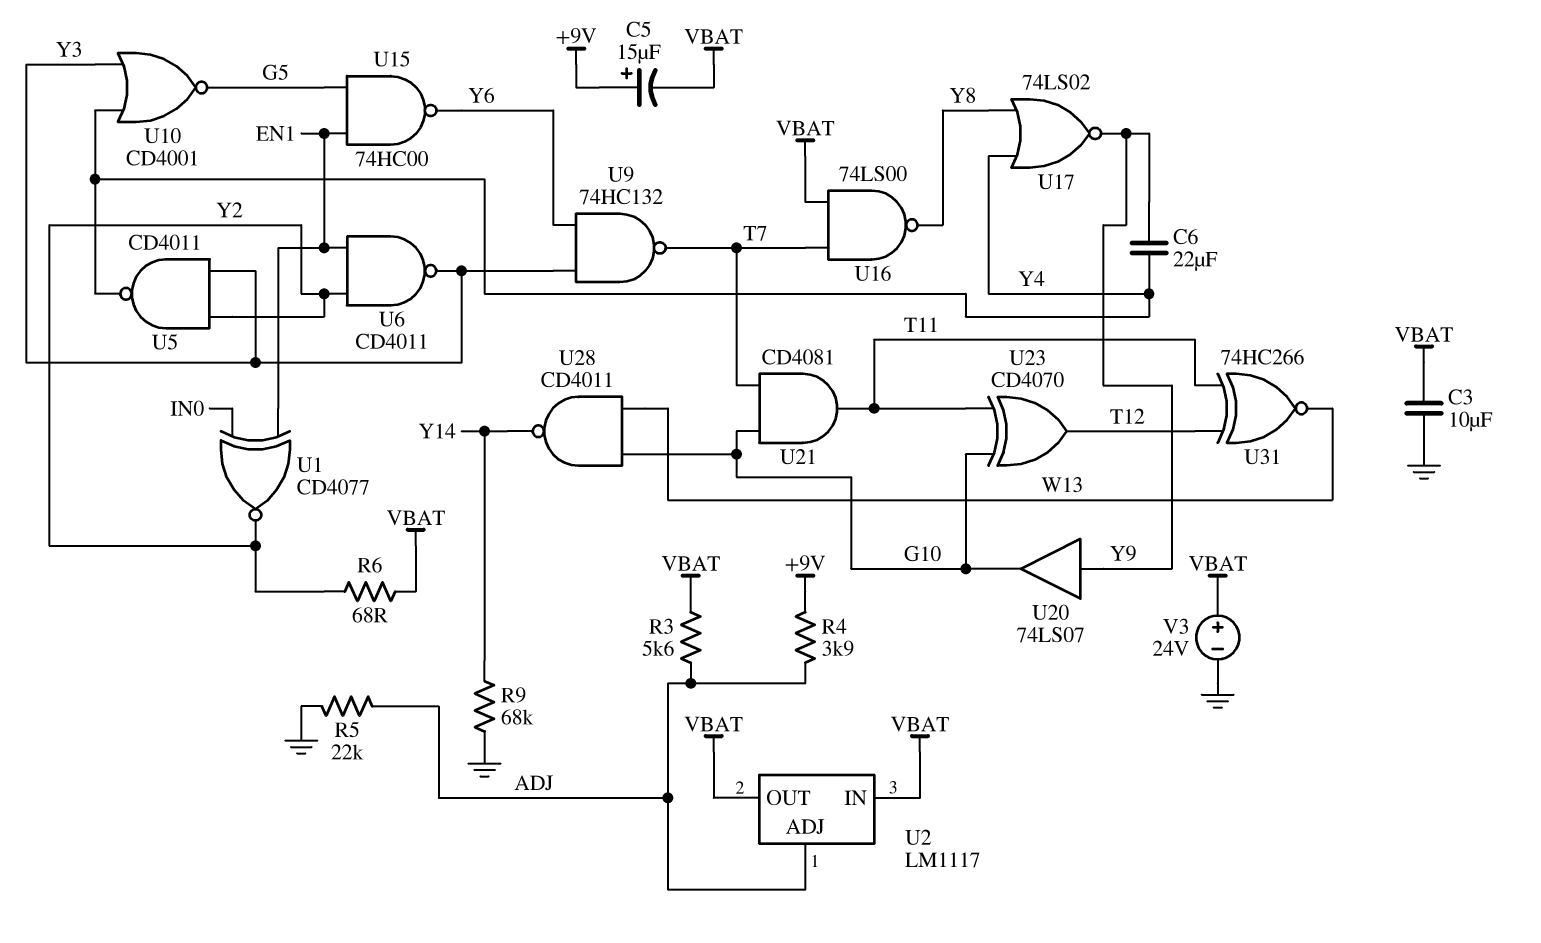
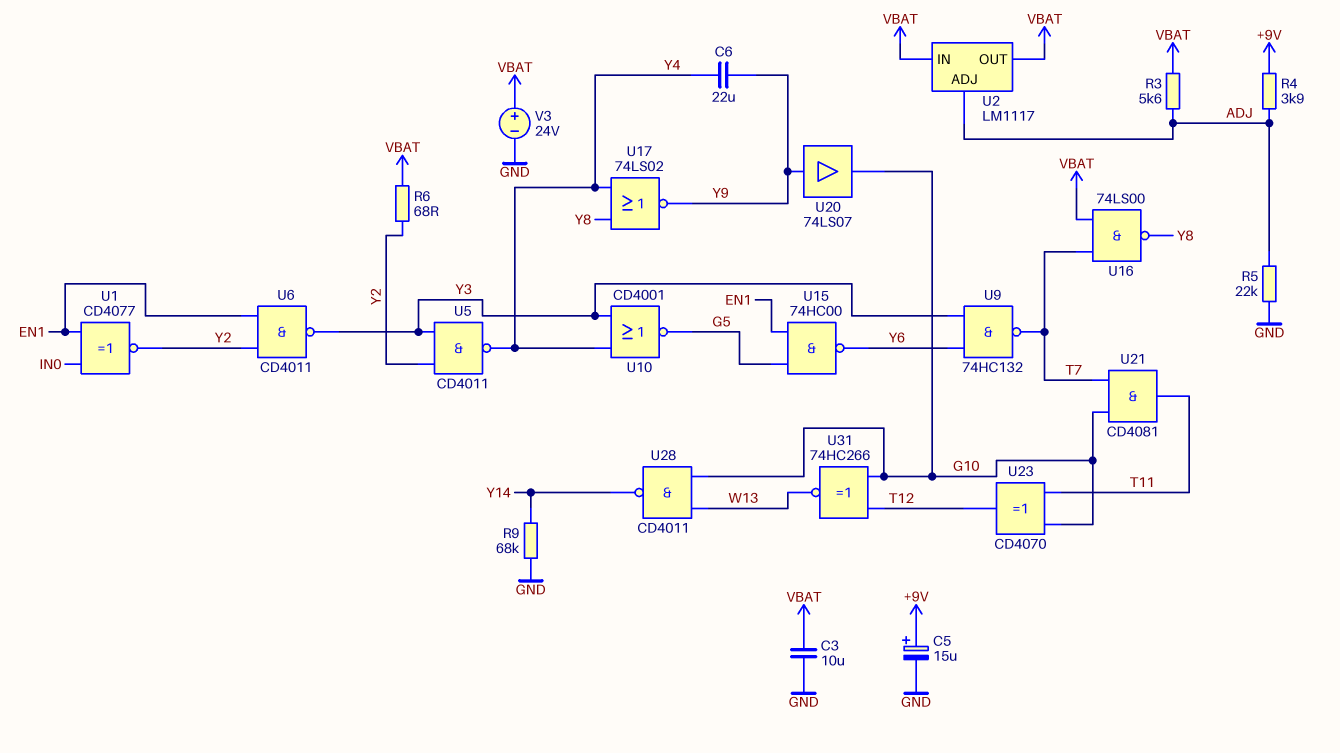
C5: 15uF (plus +9V, minus VBAT) -> 15uF (plus +9V, minus GND)
U31: XNOR 74HC266 (in T11, in T12, out W13) -> XNOR 74HC266 (in G10, in T12, out W13)

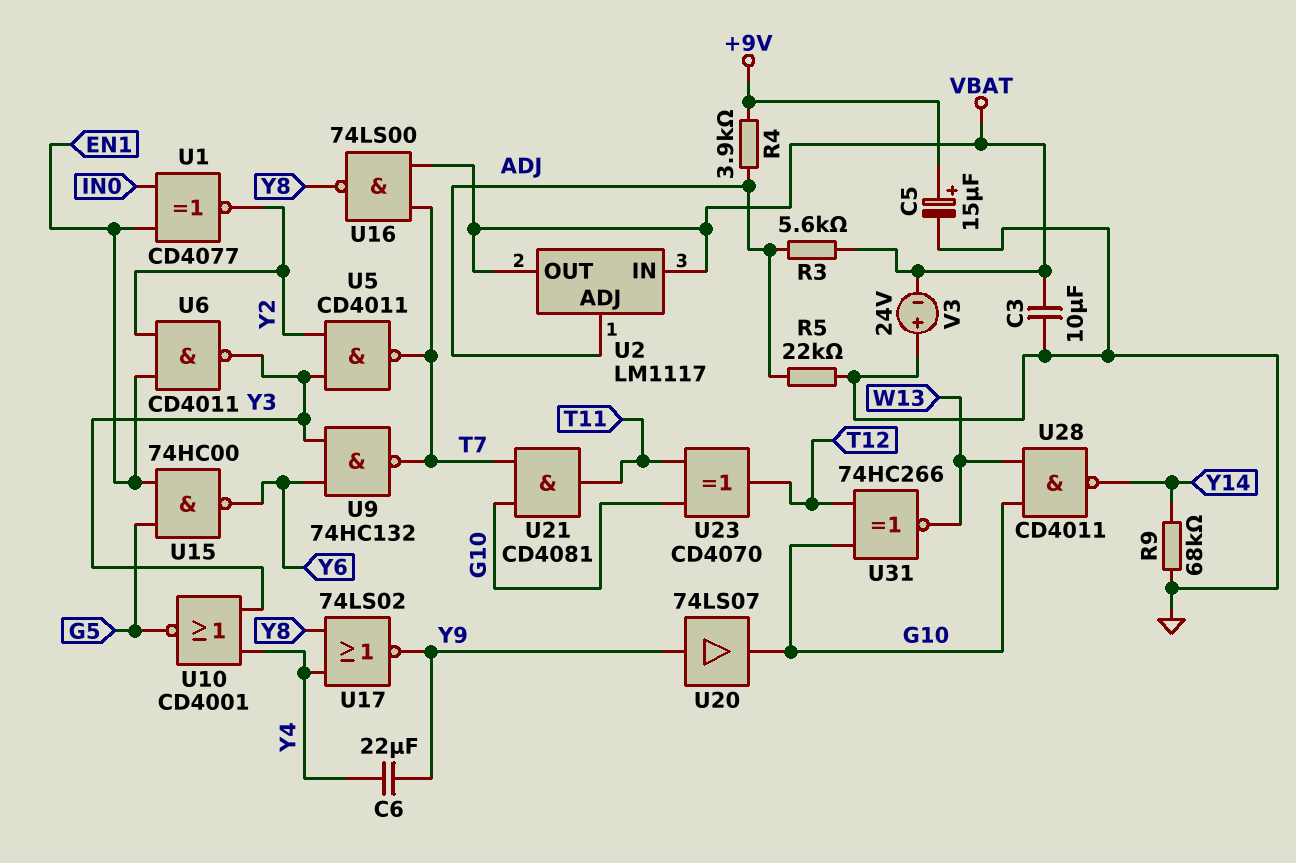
R6: 68 (VBAT, Y2) -> none
U5: NAND CD4011 (in Y2, in Y3, out Y4) -> NAND CD4011 (in Y2, in Y3, out T7)
V3: 24V (plus VBAT, minus GND) -> 24V (plus GND, minus VBAT)

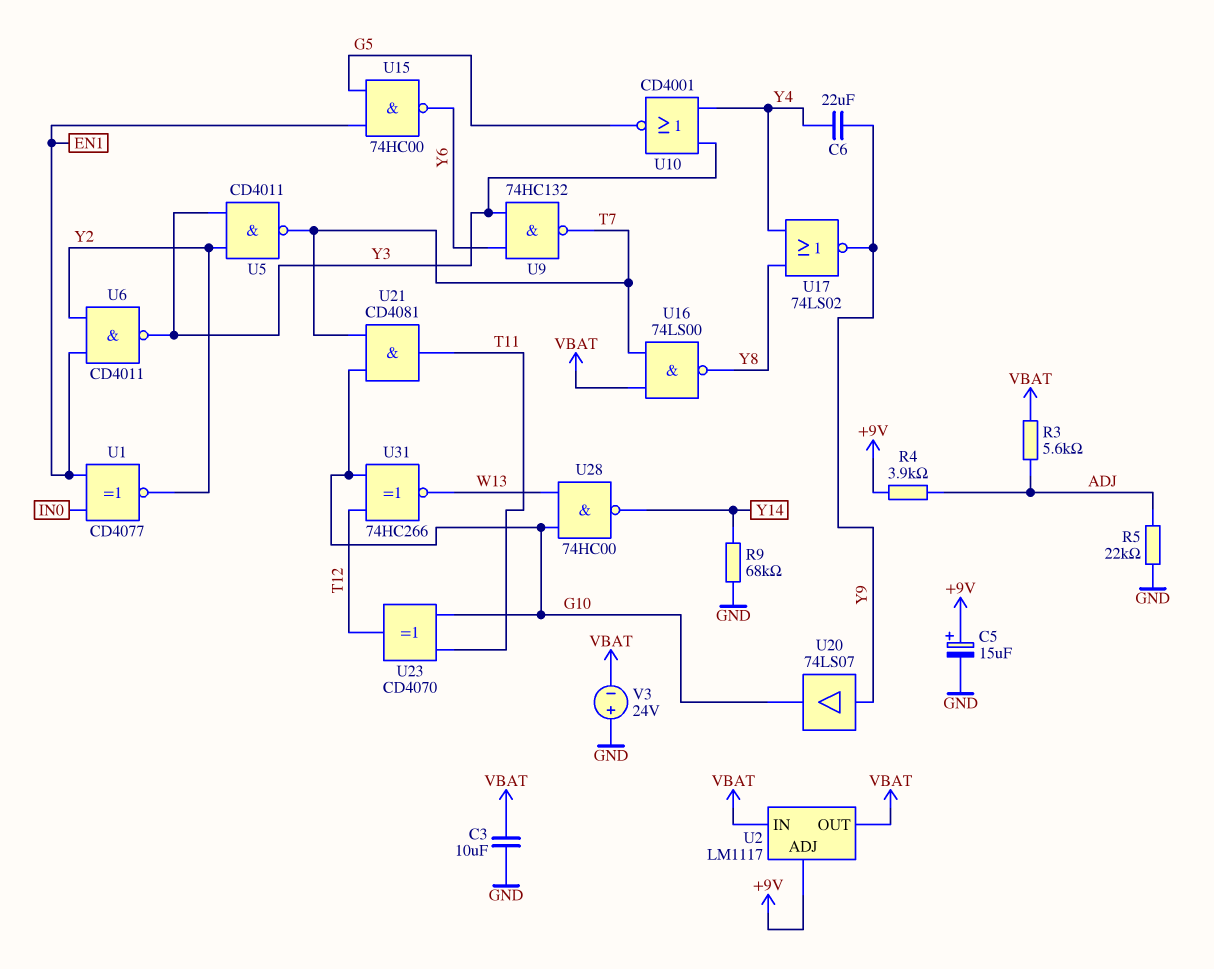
U2 pin ADJ: ADJ -> +9V
U28: NAND CD4011 (in G10, in W13, out Y14) -> NAND 74HC00 (in G10, in W13, out Y14)

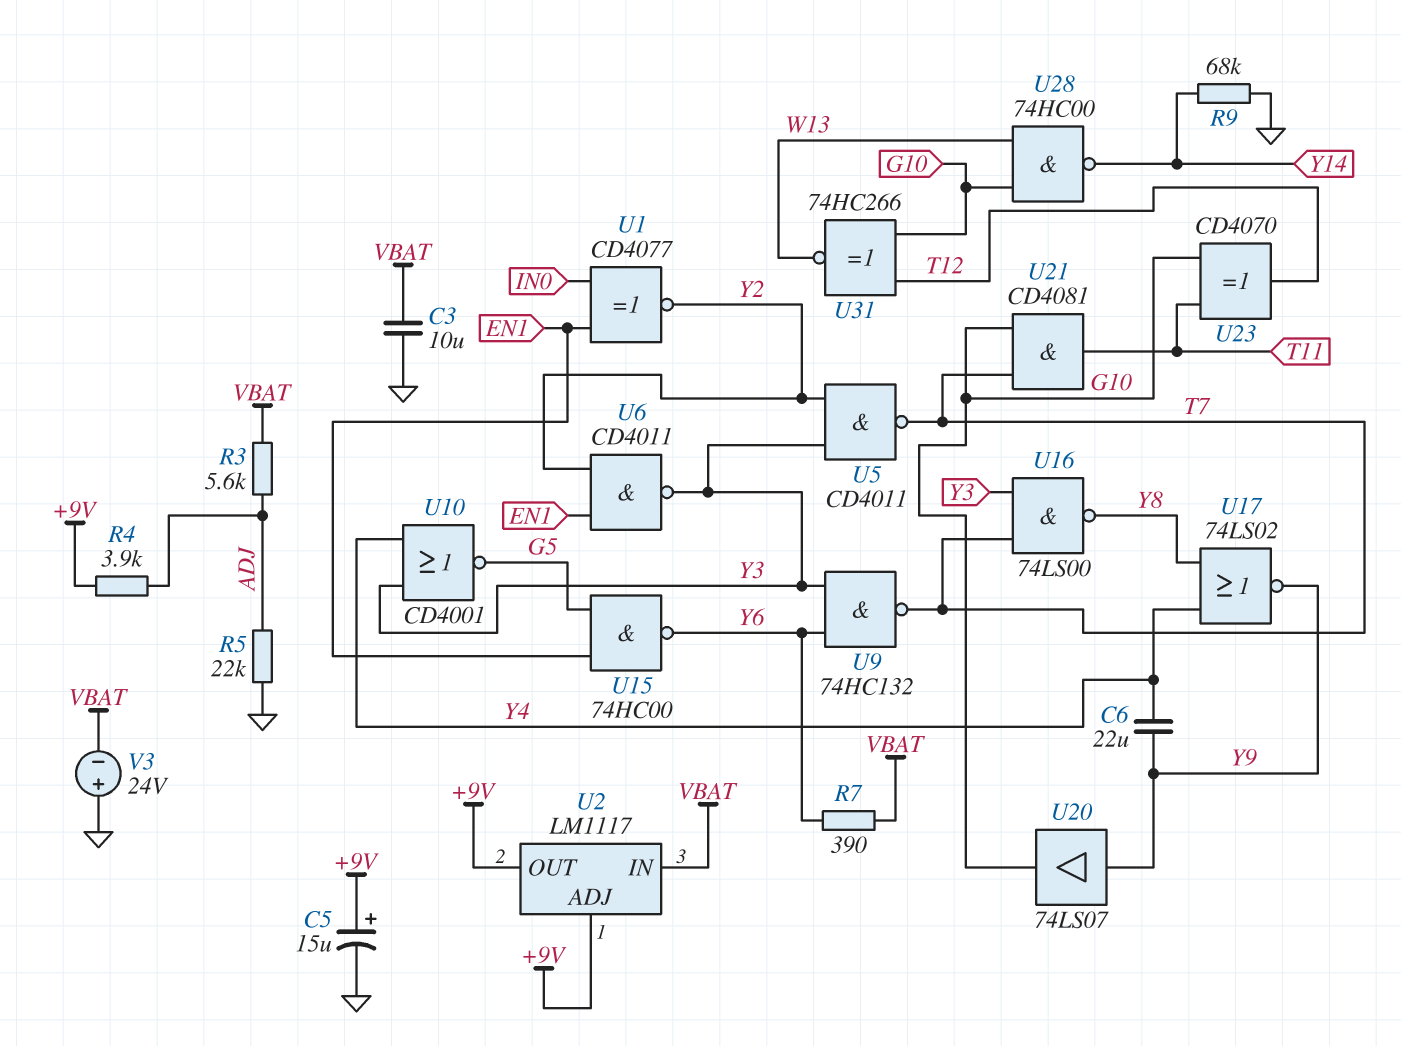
R7: none -> 390 (VBAT, Y6)
U2 pin OUT: VBAT -> +9V
U16: NAND 74LS00 (in T7, in VBAT, out Y8) -> NAND 74LS00 (in T7, in Y3, out Y8)

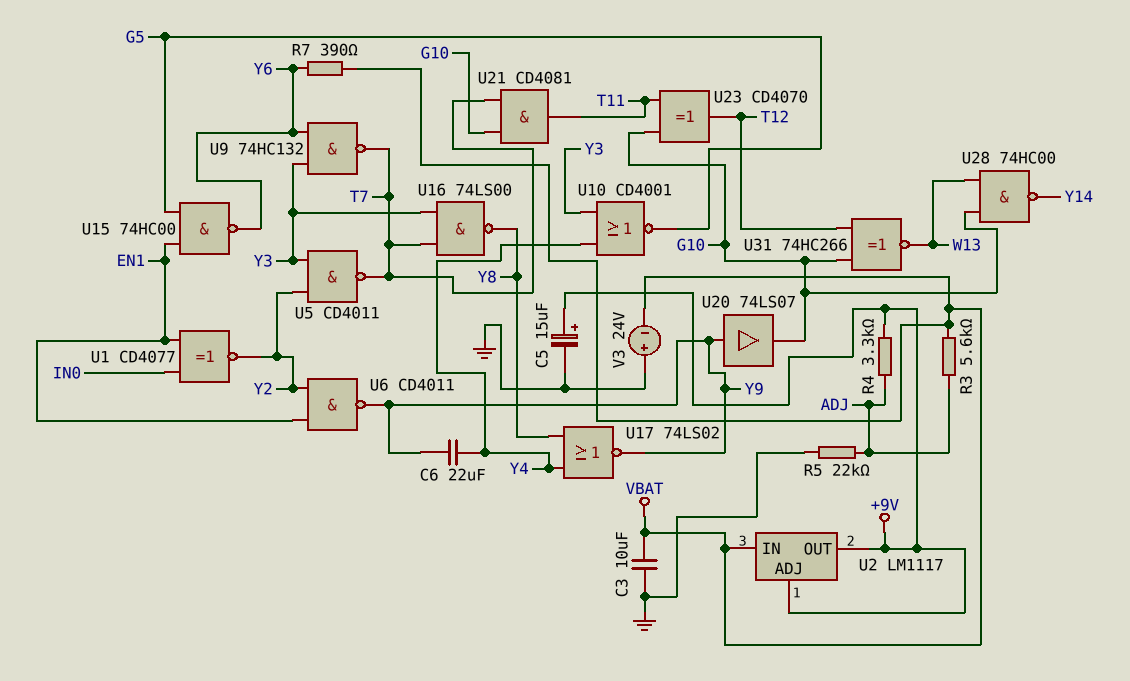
R4: 3.9k (+9V, ADJ) -> 3.3k (+9V, ADJ)
R9: 68k (GND, Y14) -> none
U6: NAND CD4011 (in EN1, in Y2, out Y3) -> NAND CD4011 (in EN1, in Y2, out Y9)

